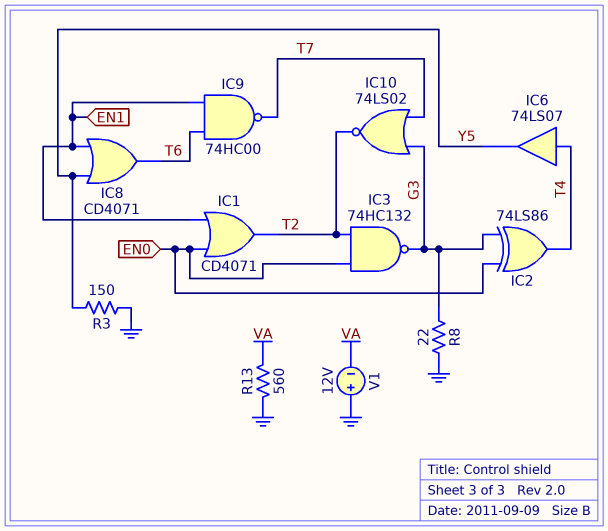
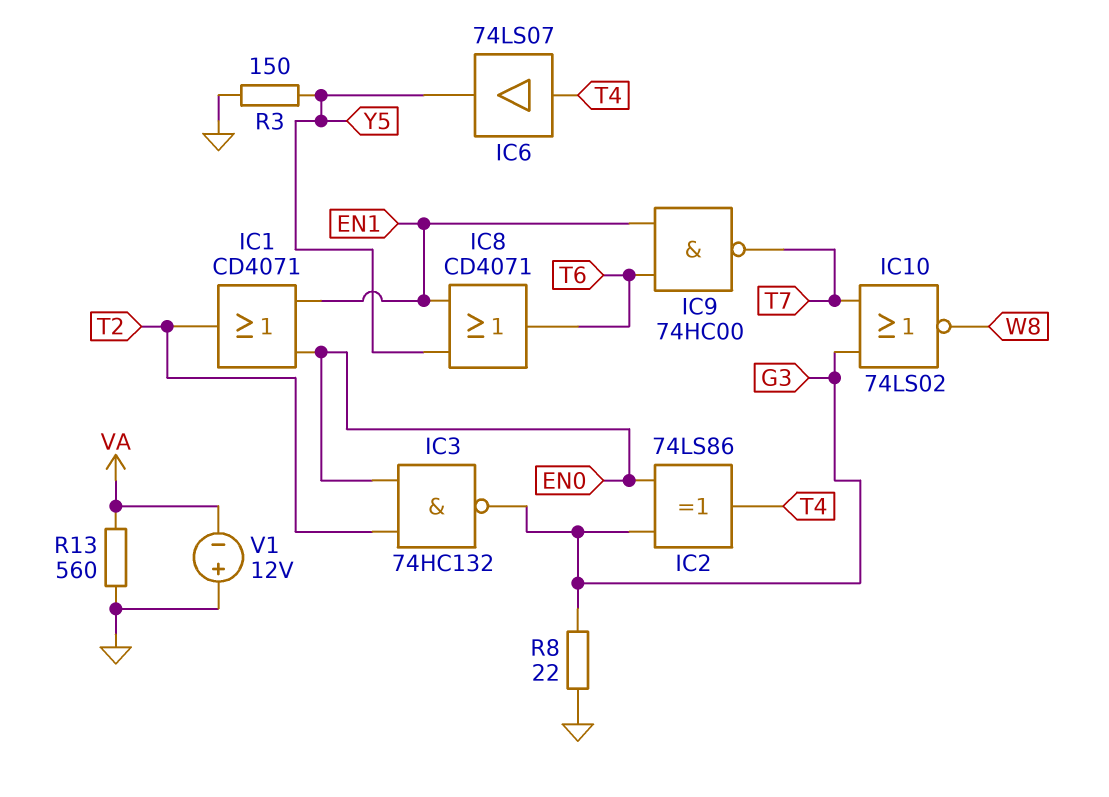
IC10: NOR 74LS02 (in G3, in T7, out T2) -> NOR 74LS02 (in G3, in T7, out W8)

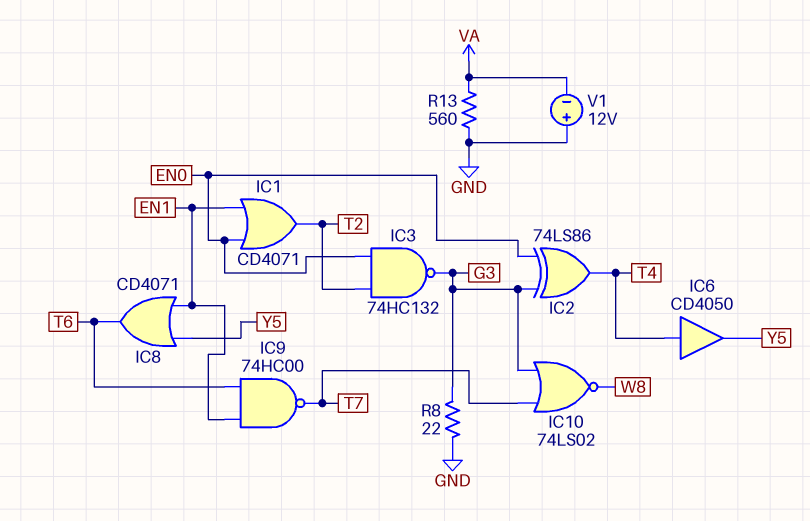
IC6: buffer 74LS07 (in T4, out Y5) -> buffer CD4050 (in T4, out Y5)
R3: 150 (GND, Y5) -> none

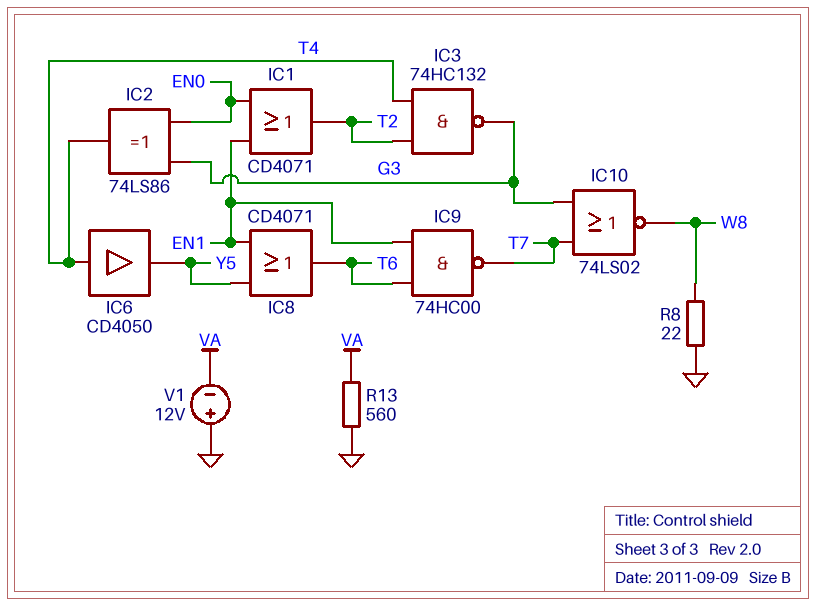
IC3: NAND 74HC132 (in EN0, in T2, out G3) -> NAND 74HC132 (in T2, in T4, out G3)
R8: 22 (G3, GND) -> 22 (GND, W8)

